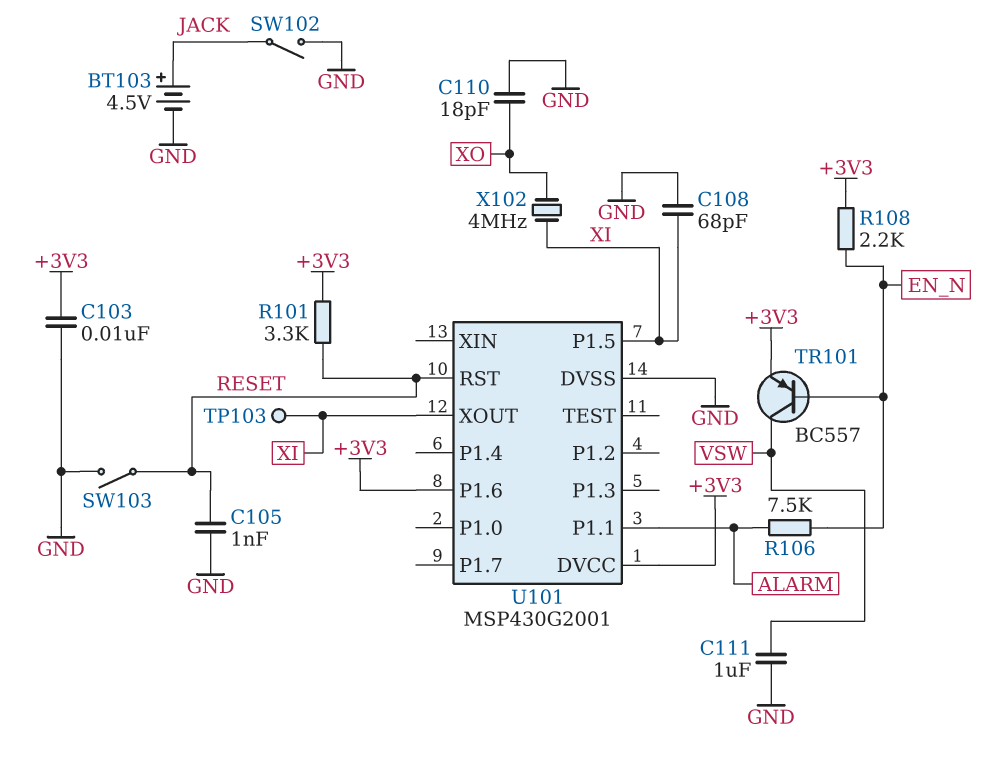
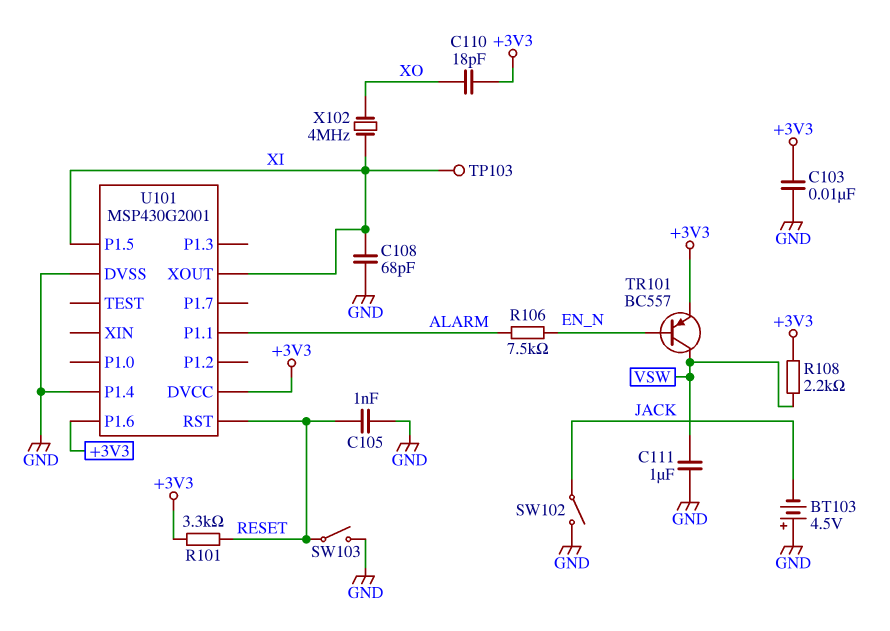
BT103: 4.5V (plus JACK, minus GND) -> 4.5V (plus GND, minus JACK)
C110: 18pF (GND, XO) -> 18pF (+3V3, XO)
R108: 2.2k (+3V3, EN_N) -> 2.2k (+3V3, VSW)
U101 pin P1.4: none -> GND

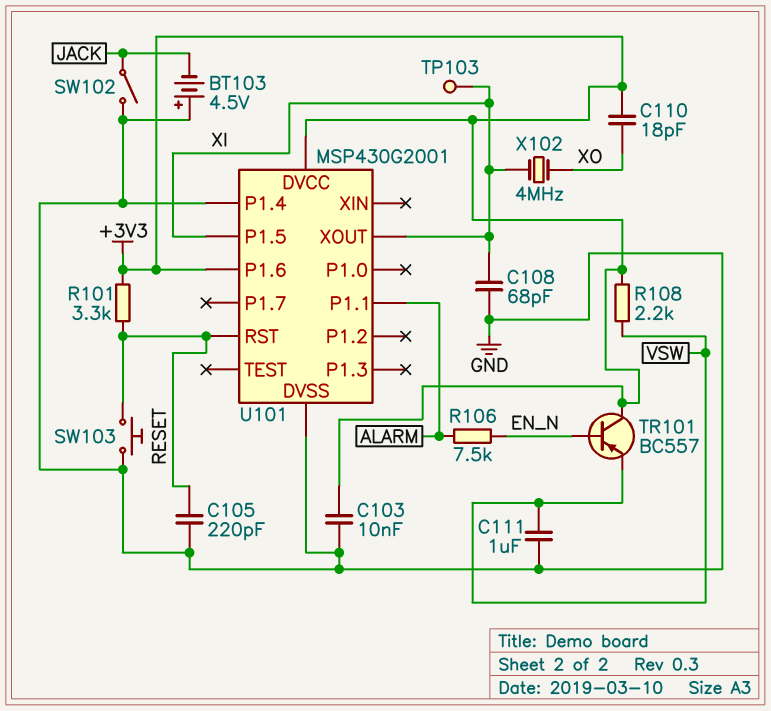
C105: 1nF (GND, RESET) -> 220pF (GND, RESET)
SW103: switch (GND, RESET) -> button (GND, RESET)
TR101: PNP BC557 (B EN_N, C VSW, E +3V3) -> PNP BC557 (B EN_N, C +3V3, E VSW)

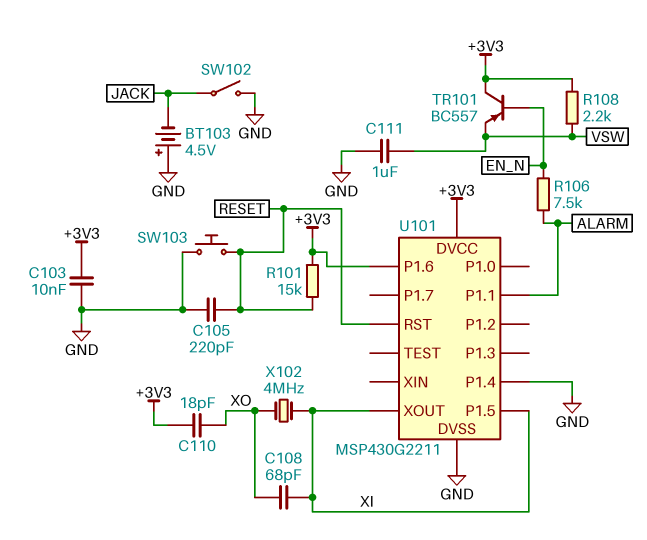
C108: 68pF (GND, XI) -> 68pF (XI, XO)
R101: 3.3k (+3V3, RESET) -> 15k (+3V3, RESET)
TP103: test point (XI) -> none
U101: MSP430G2001 -> MSP430G2211

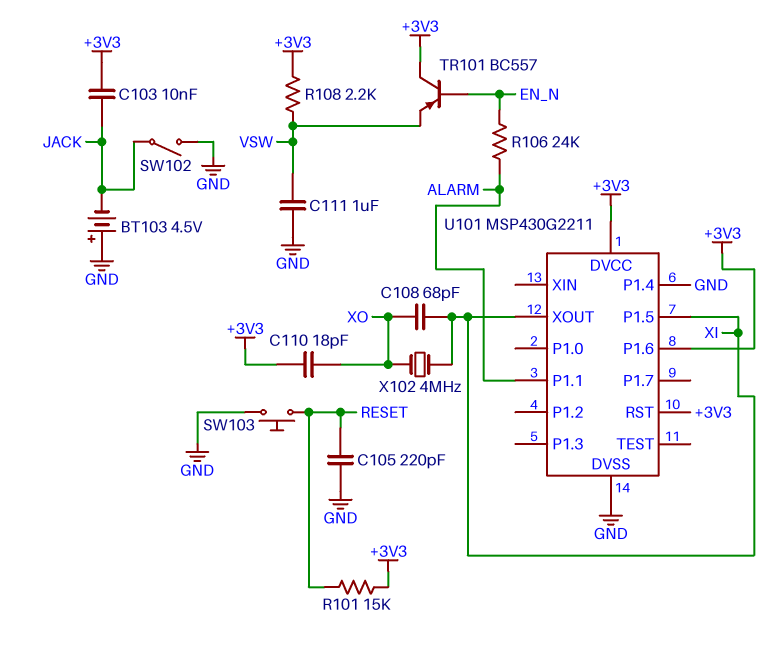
C103: 10nF (+3V3, GND) -> 10nF (+3V3, JACK)
R106: 7.5k (ALARM, EN_N) -> 24k (ALARM, EN_N)
U101 pin RST: RESET -> +3V3

